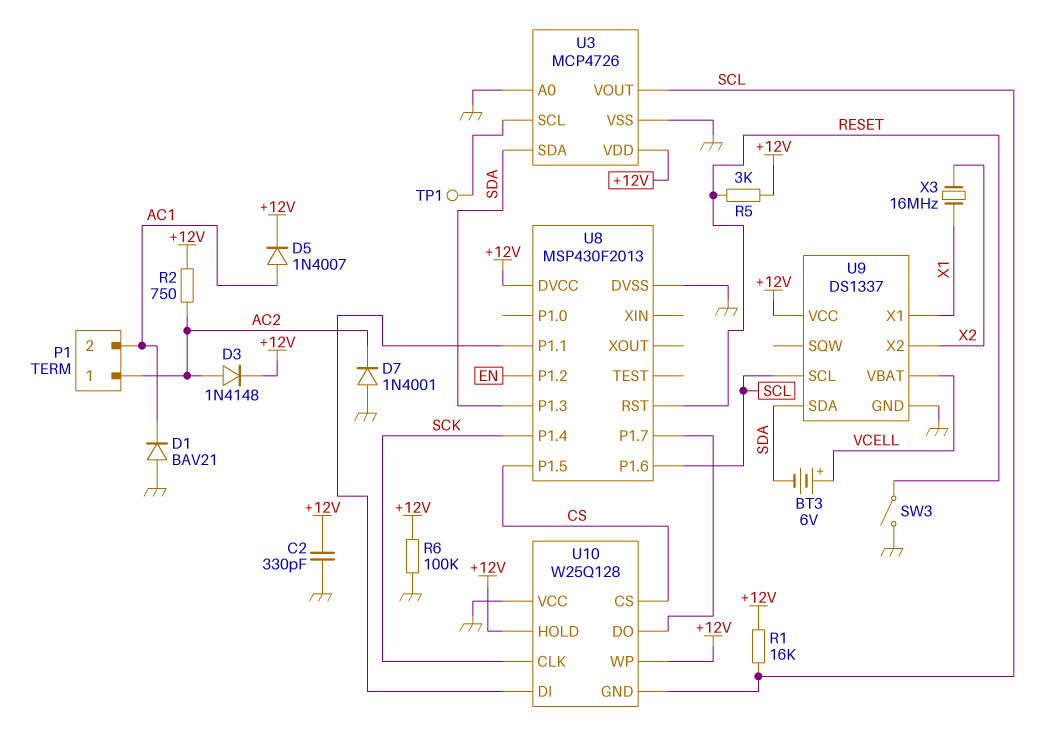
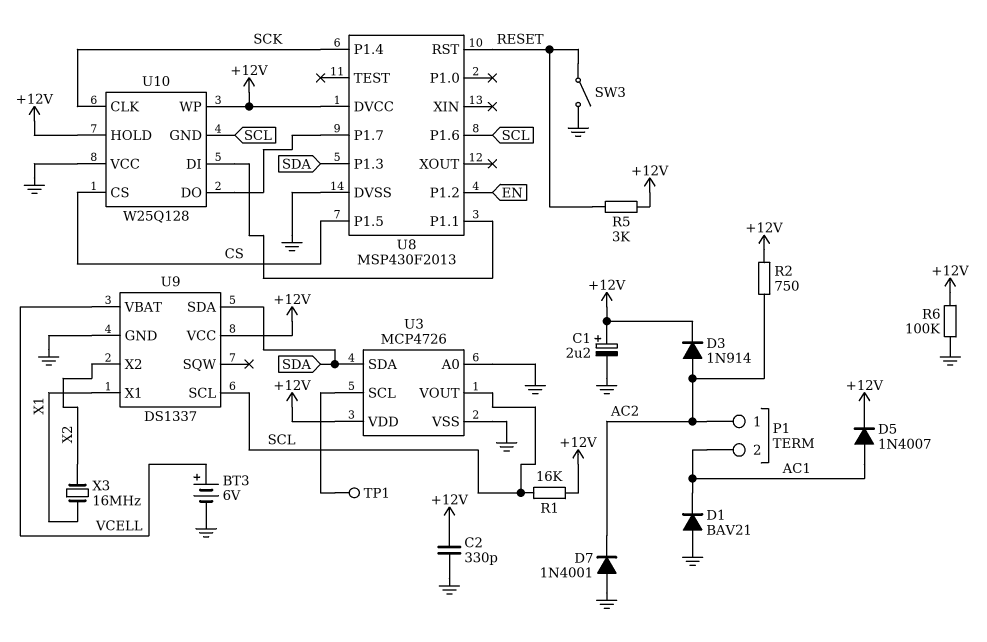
BT3: 6V (plus VCELL, minus SDA) -> 6V (plus VCELL, minus GND)
C1: none -> 2.2uF (plus +12V, minus GND)
D3: diode 1N4148 (A AC2, K +12V) -> diode 1N914 (A AC2, K +12V)

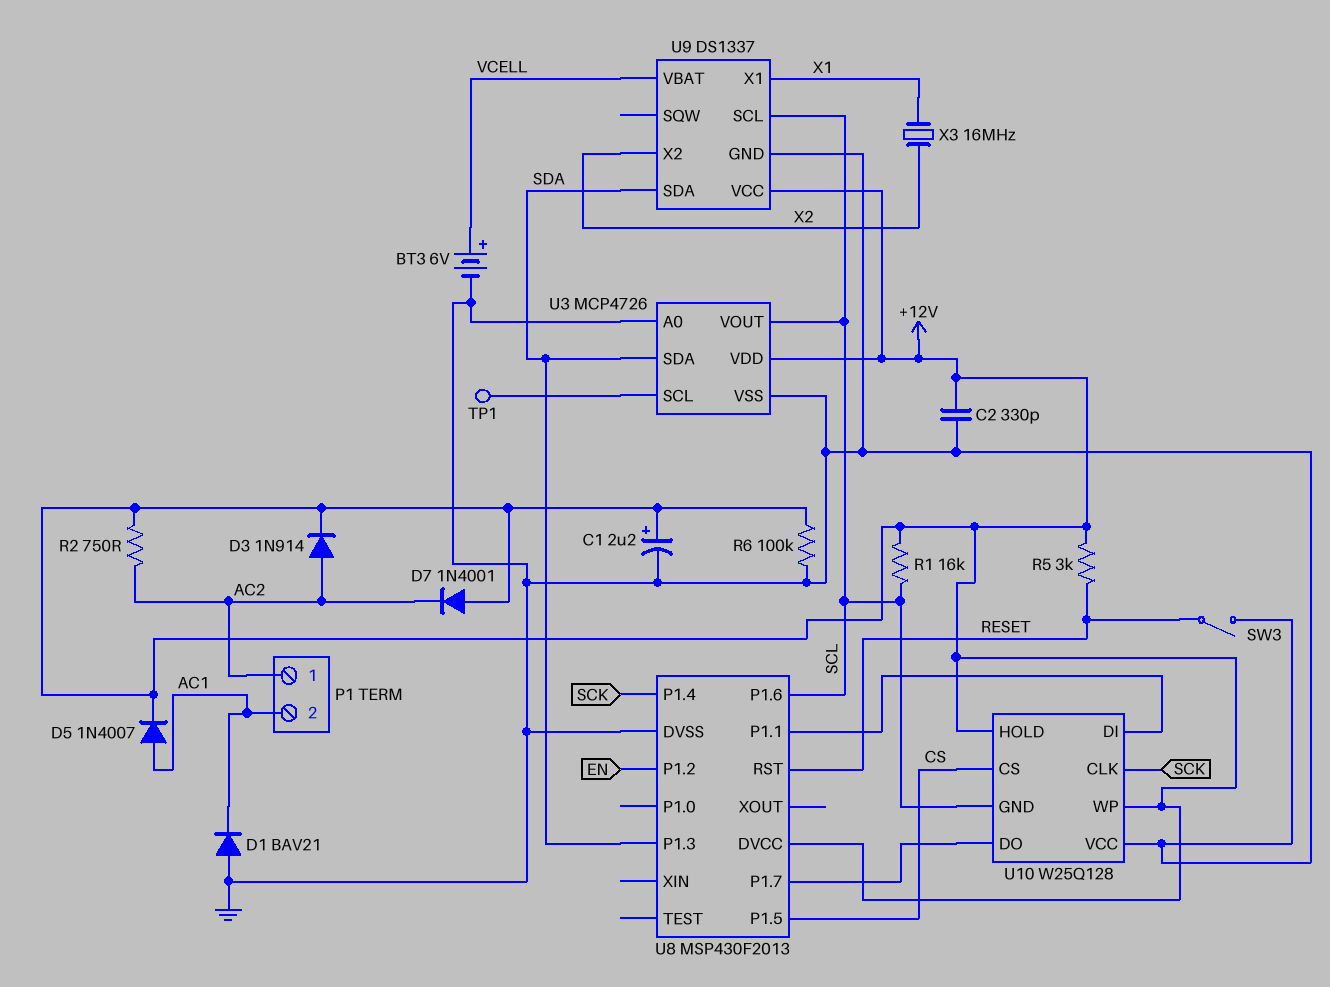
D7: diode 1N4001 (A GND, K AC2) -> diode 1N4001 (A +12V, K AC2)

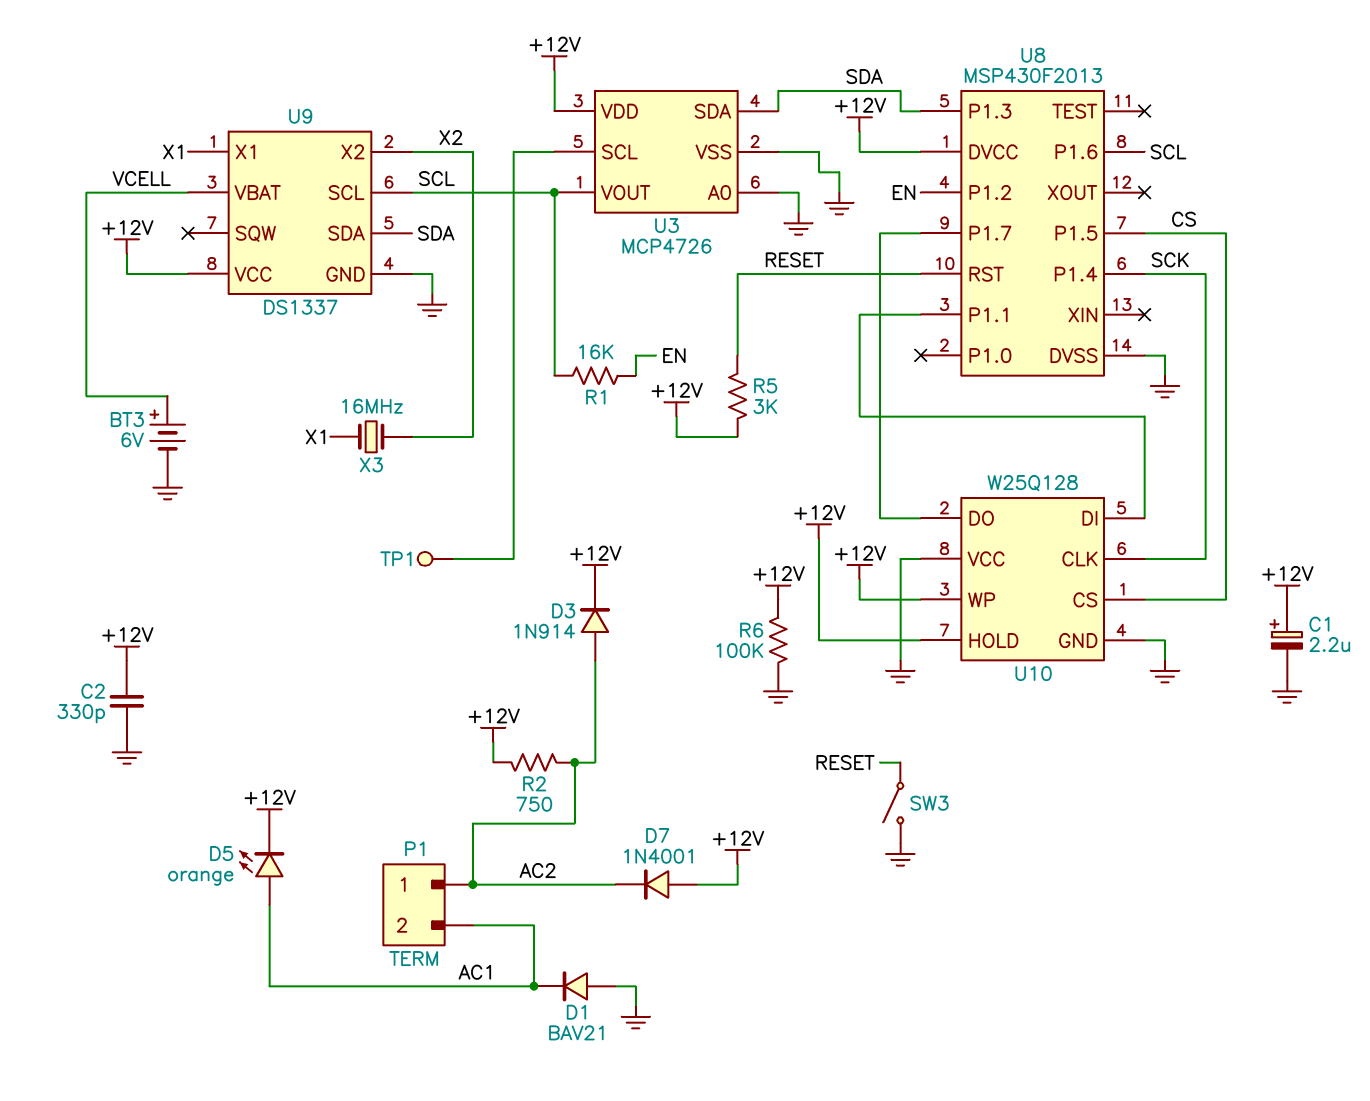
D5: diode 1N4007 (A AC1, K +12V) -> LED orange (A AC1, K +12V)
R1: 16k (+12V, SCL) -> 16k (EN, SCL)
U10 pin GND: SCL -> GND

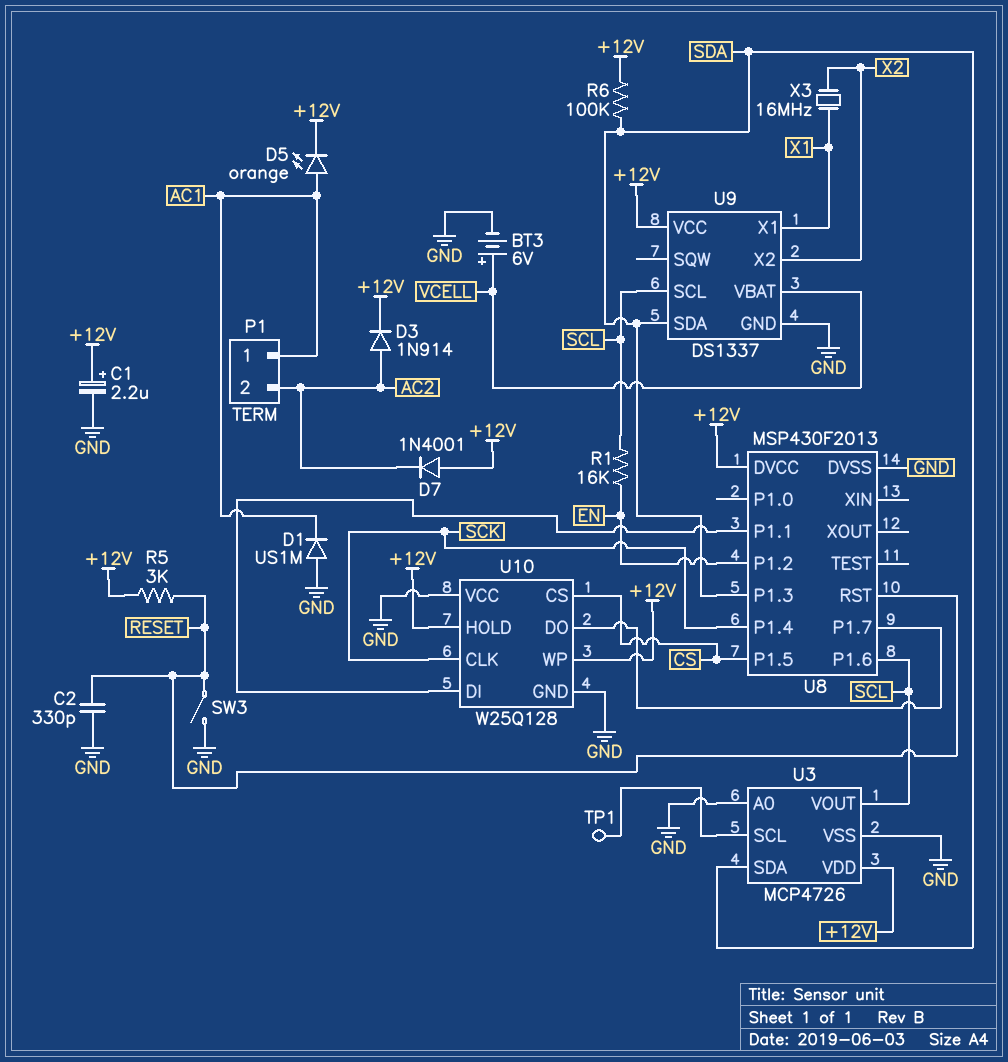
C2: 330pF (+12V, GND) -> 330pF (GND, RESET)
D1: diode BAV21 (A GND, K AC1) -> diode US1M (A GND, K AC1)
P1 pin 1: AC2 -> AC1
P1 pin 2: AC1 -> AC2
R2: 750 (+12V, AC2) -> none
R6: 100k (+12V, GND) -> 100k (+12V, SDA)

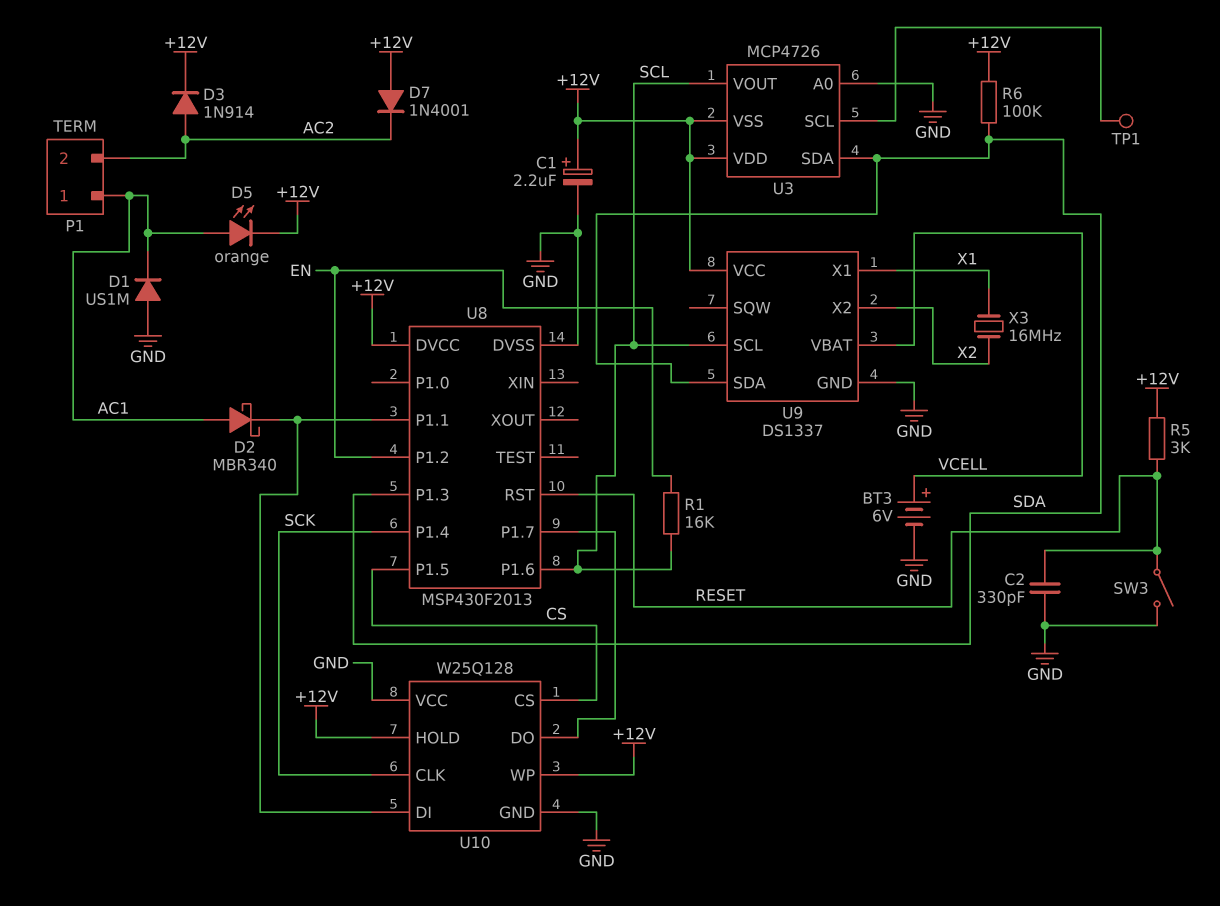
D2: none -> schottky MBR340 (A AC1, K U8/P1.1)
U3 pin VSS: GND -> +12V

